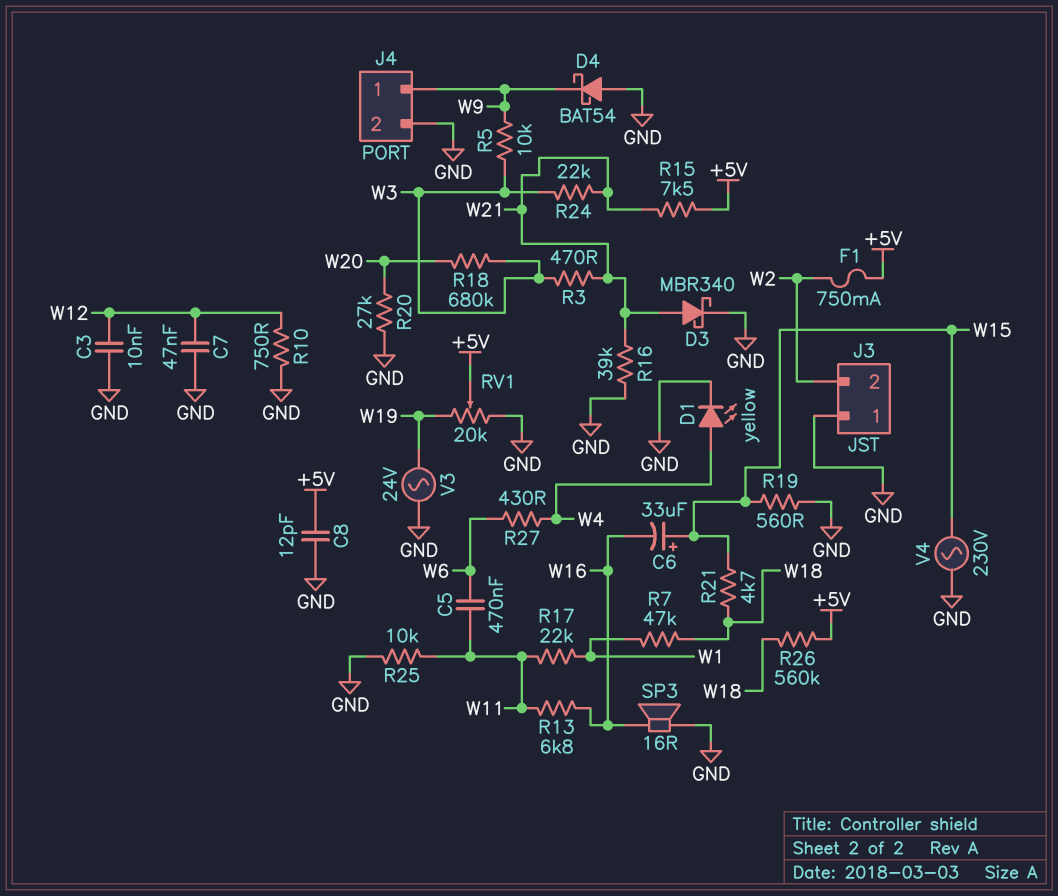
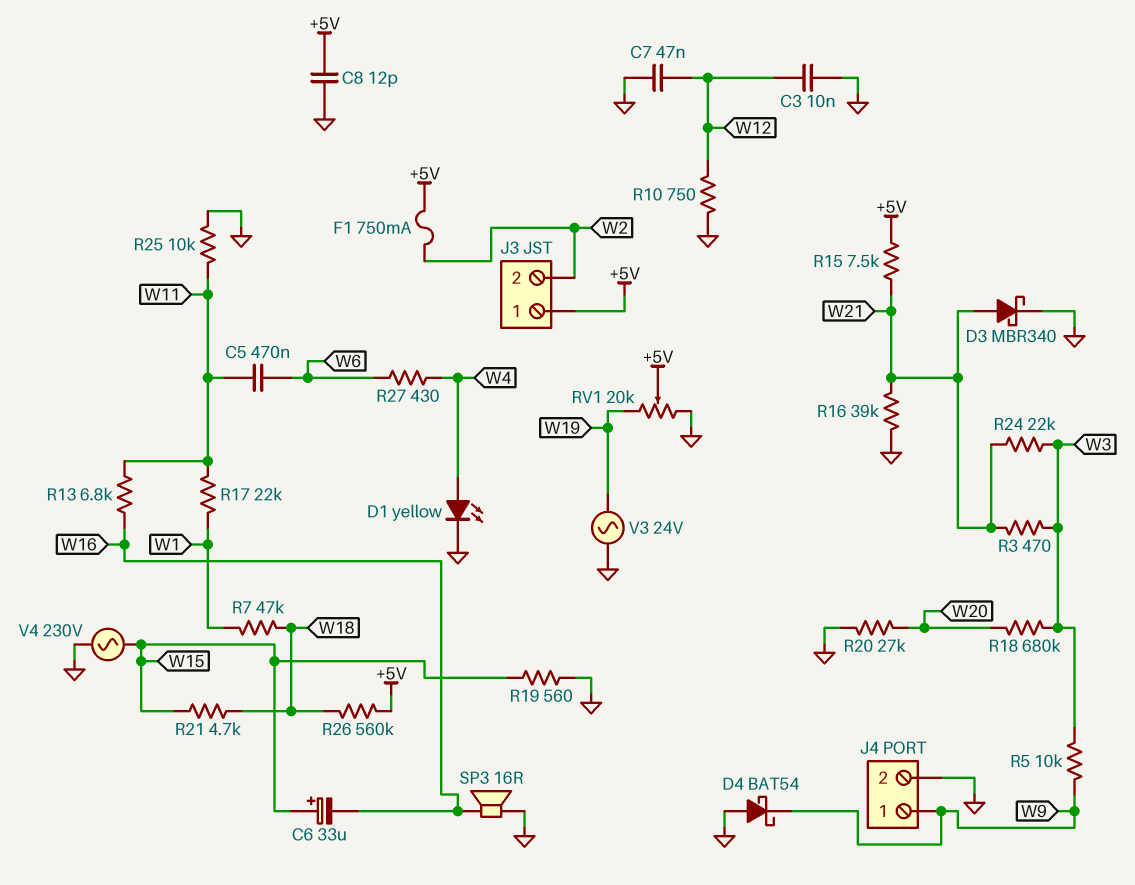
J3 pin 1: GND -> +5V

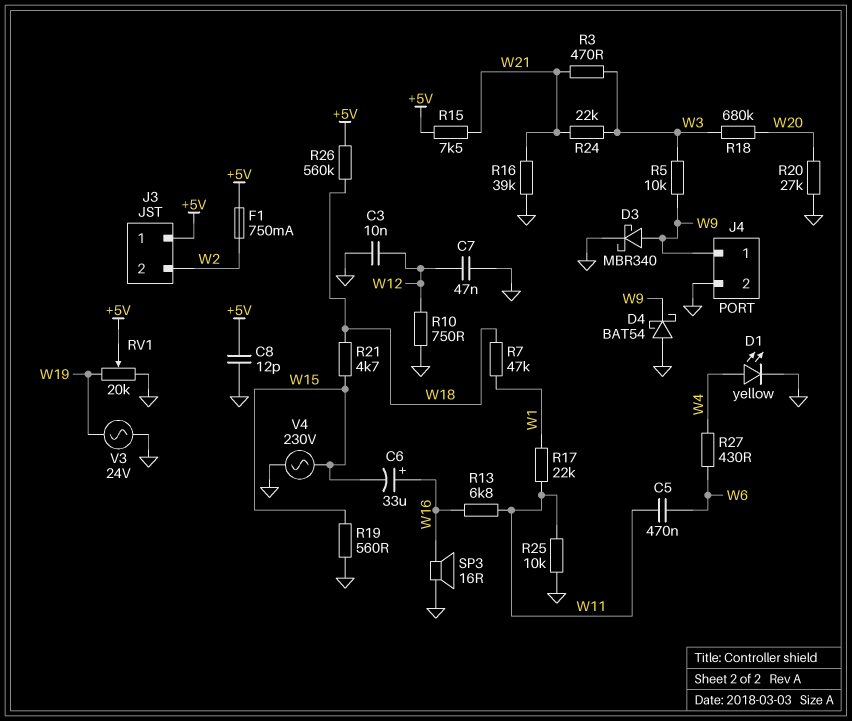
C6: 33uF (plus W15, minus W16) -> 33uF (plus W16, minus W15)
D3: schottky MBR340 (A W21, K GND) -> schottky MBR340 (A W9, K GND)

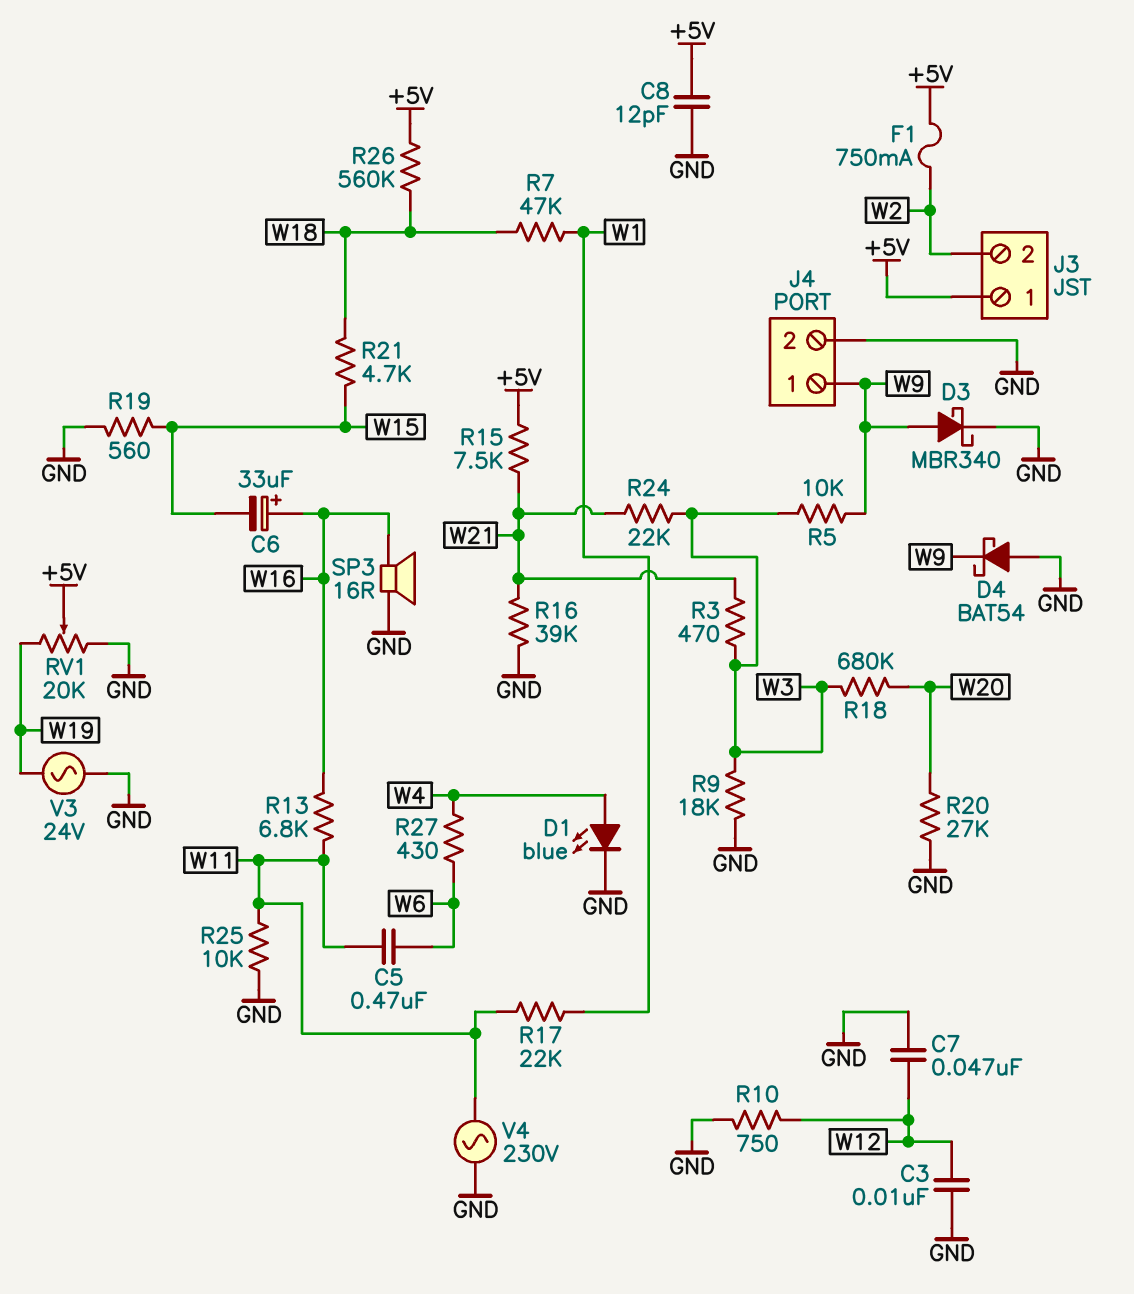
D1: LED yellow (A W4, K GND) -> LED blue (A W4, K GND)
R9: none -> 18k (GND, W3)
V4: AC 230V (GND, W15) -> AC 230V (GND, W11)

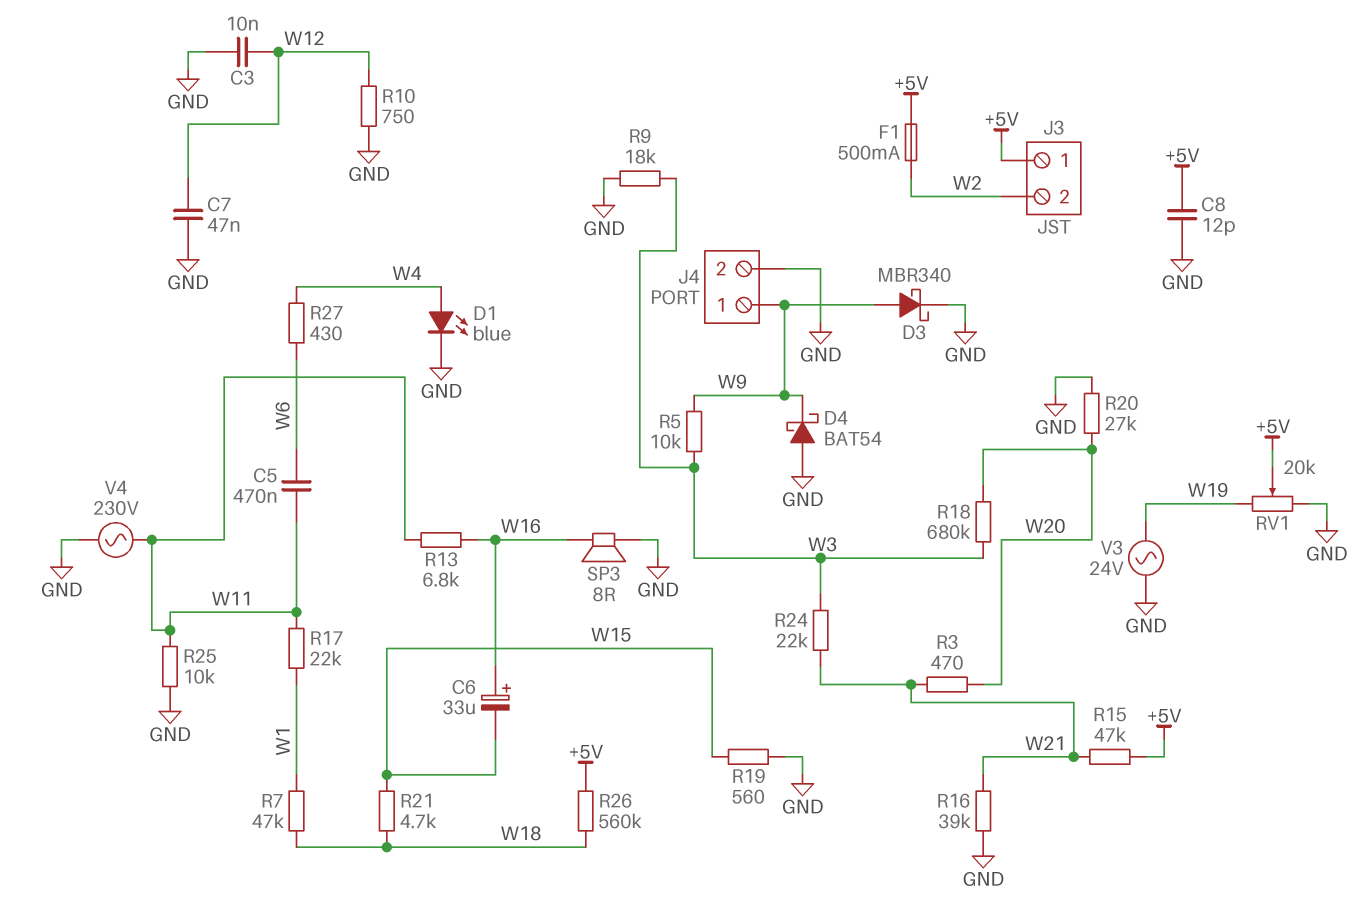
F1: 750mA (+5V, W2) -> 500mA (+5V, W2)
R3: 470 (W3, W21) -> 470 (W20, W21)
R15: 7.5k (+5V, W21) -> 47k (+5V, W21)
SP3: speaker 16R (GND, W16) -> speaker 8R (GND, W16)

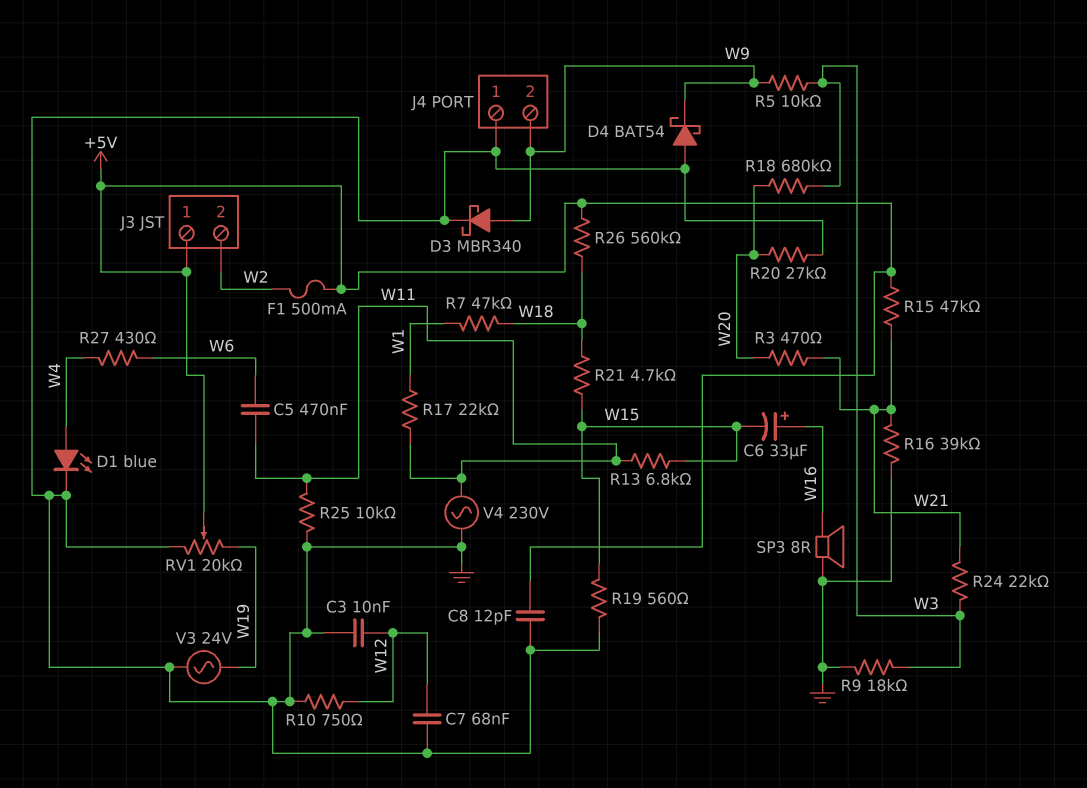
C7: 47nF (GND, W12) -> 68nF (GND, W12)
J4 pin 1: W9 -> GND
J4 pin 2: GND -> W9
R13: 6.8k (W11, W16) -> 6.8k (W11, W15)

